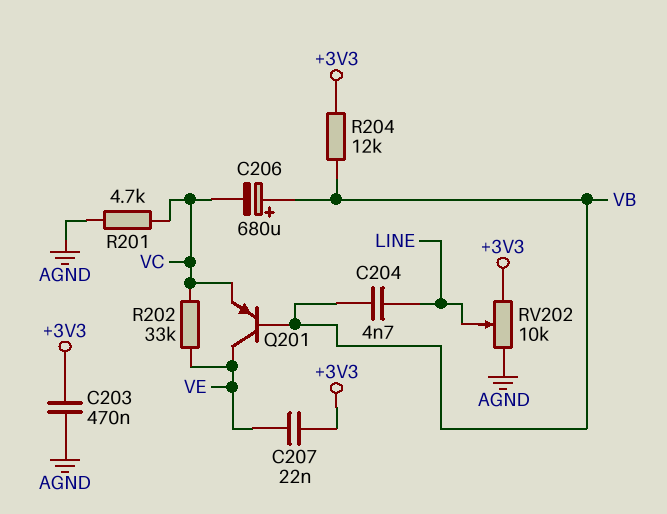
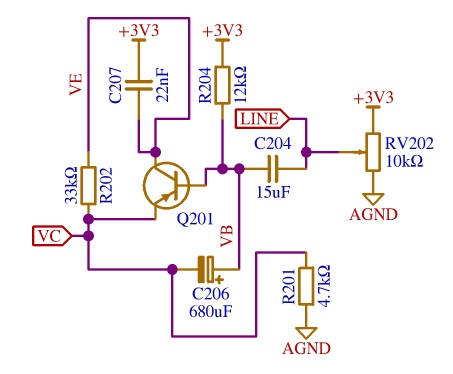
C203: 470nF (+3V3, AGND) -> none
C204: 4.7nF (LINE, VB) -> 15uF (LINE, VB)

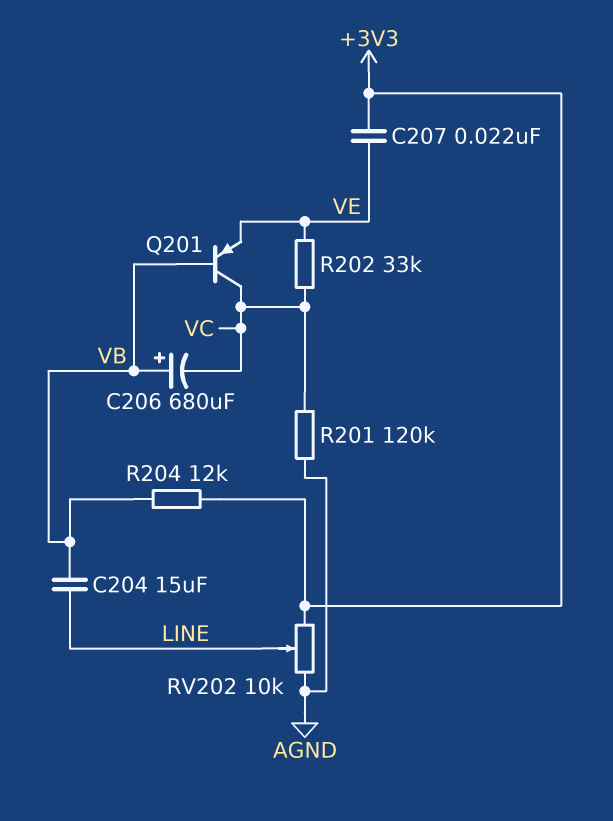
Q201: PNP (B VB, C VE, E VC) -> PNP (B VB, C VC, E VE)
R201: 4.7k (AGND, VC) -> 120k (AGND, VC)

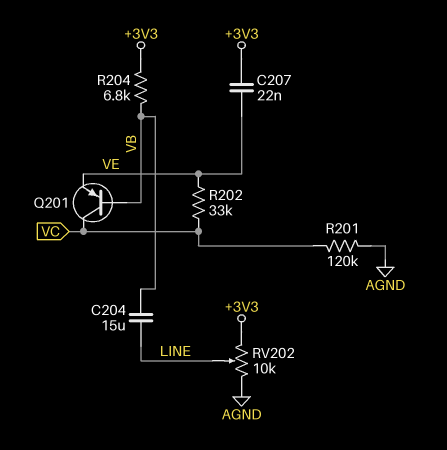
C206: 680uF (plus VB, minus VC) -> none
R204: 12k (+3V3, VB) -> 6.8k (+3V3, VB)

